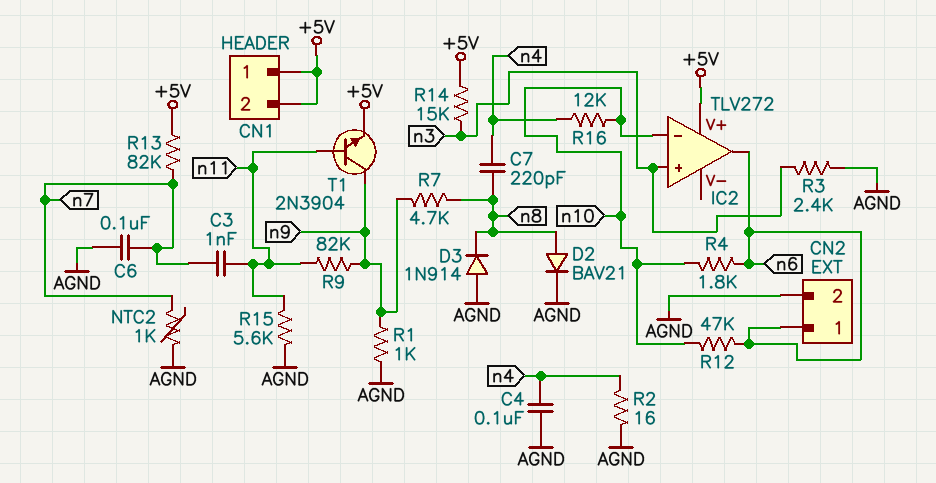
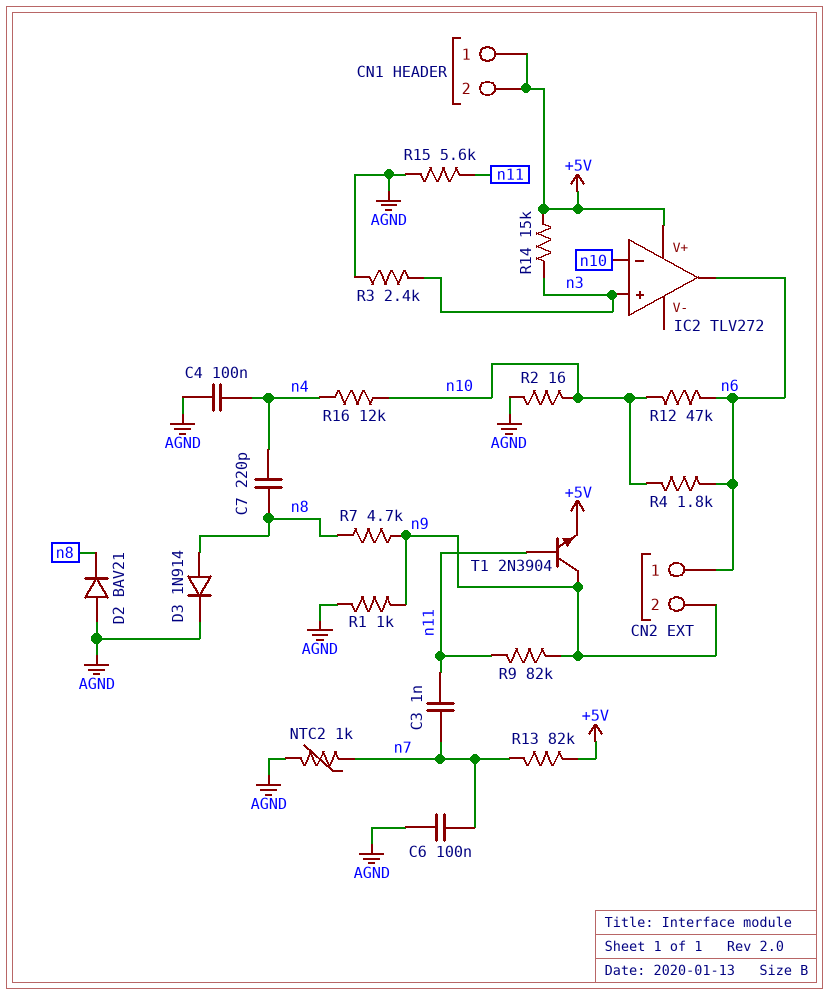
CN2 pin 2: AGND -> n9
D2: diode BAV21 (A n8, K AGND) -> diode BAV21 (A AGND, K n8)
D3: diode 1N914 (A AGND, K n8) -> diode 1N914 (A n8, K AGND)
R2: 16 (AGND, n4) -> 16 (AGND, n10)

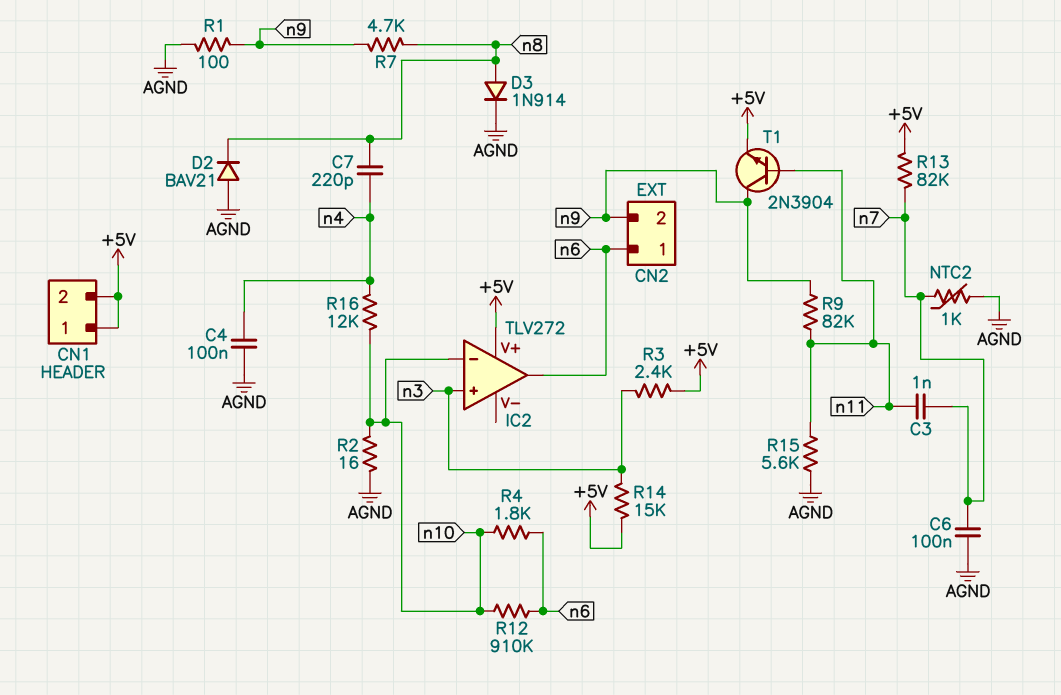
R1: 1k (AGND, n9) -> 100 (AGND, n9)
R3: 2.4k (AGND, n3) -> 2.4k (+5V, n3)
R12: 47k (n6, n10) -> 910k (n6, n10)

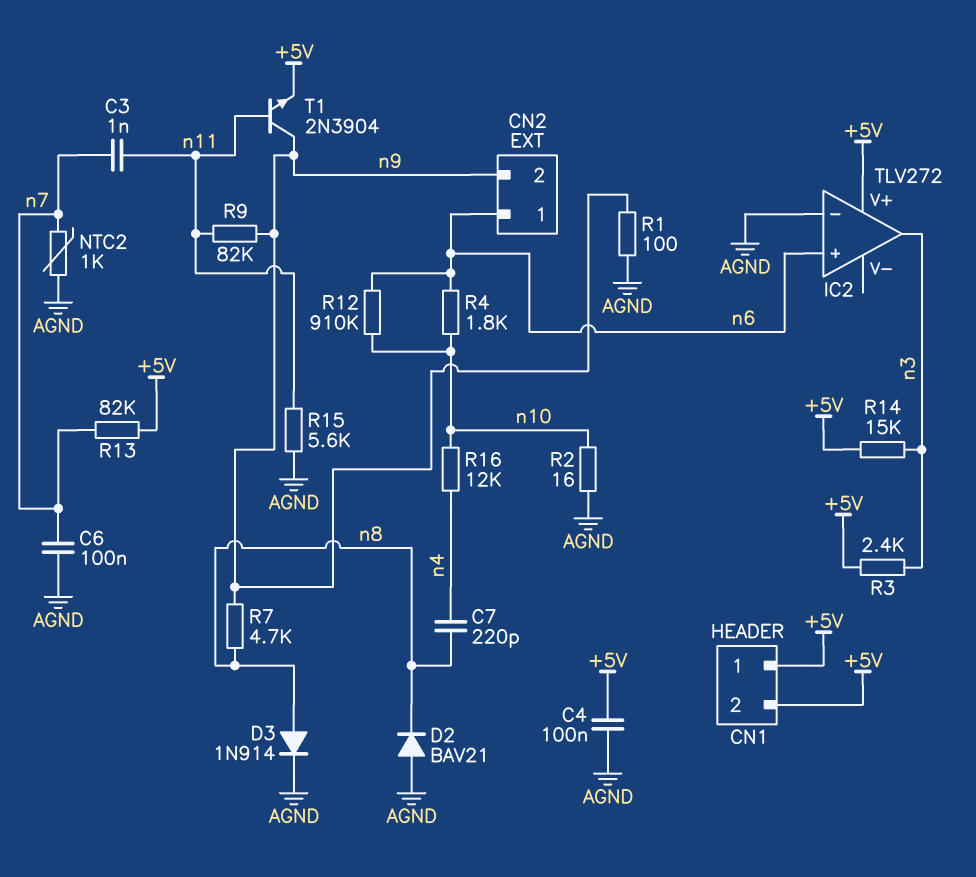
C4: 100nF (AGND, n4) -> 100nF (+5V, AGND)
IC2 pin in+: n3 -> n6
IC2 pin in-: n10 -> AGND
IC2 pin out: n6 -> n3

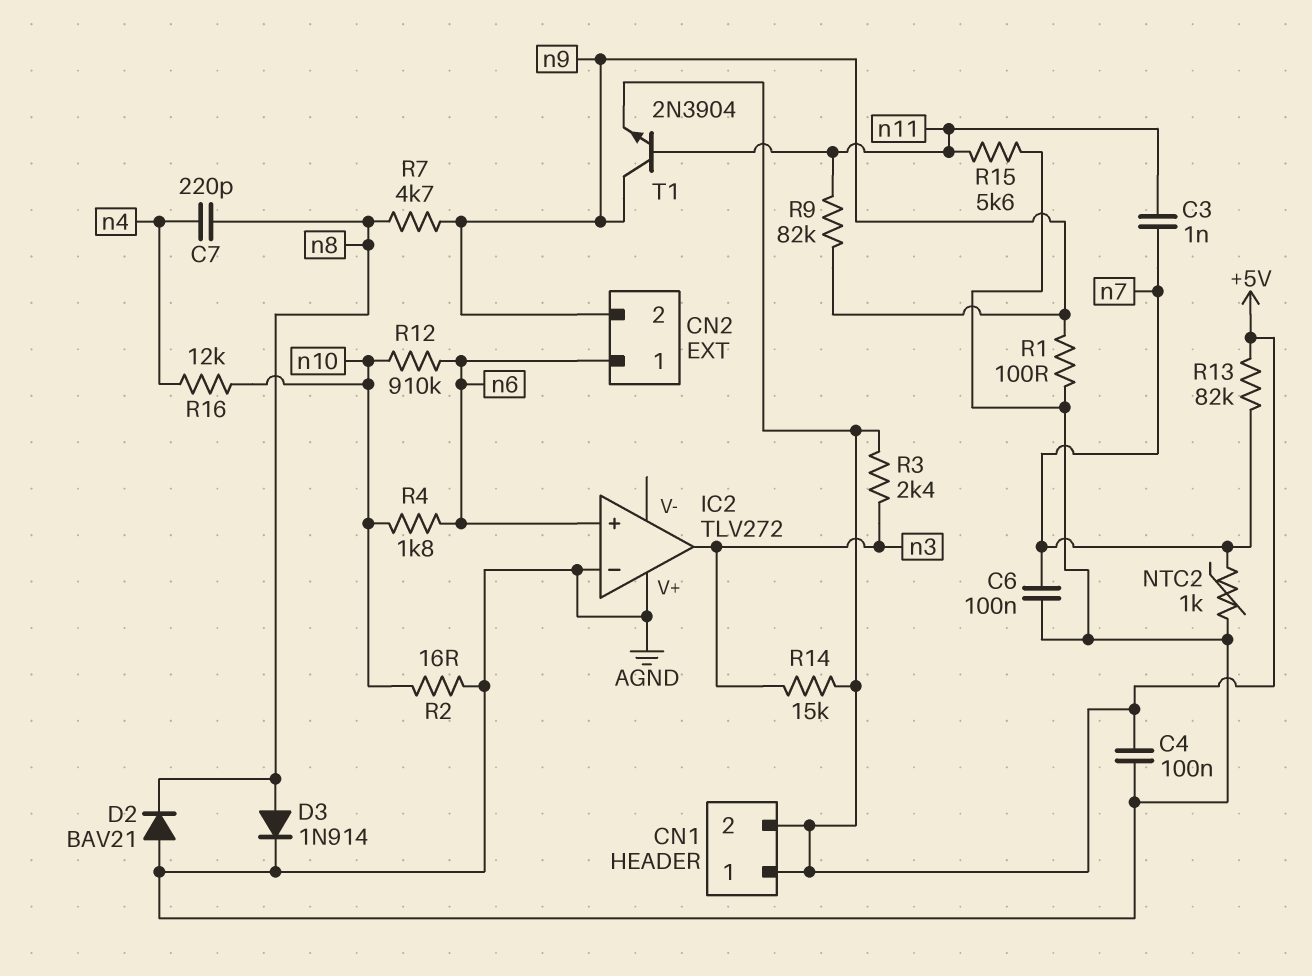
IC2 pin V+: +5V -> AGND

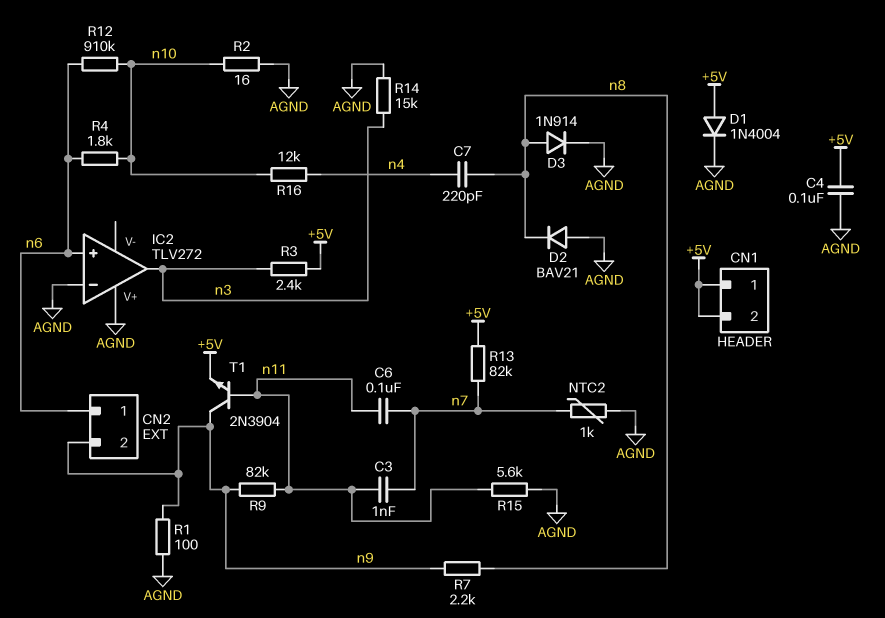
C6: 100nF (AGND, n7) -> 100nF (n7, n11)
D1: none -> diode 1N4004 (A +5V, K AGND)
R7: 4.7k (n8, n9) -> 2.2k (n8, n9)
R14: 15k (+5V, n3) -> 15k (AGND, n3)

